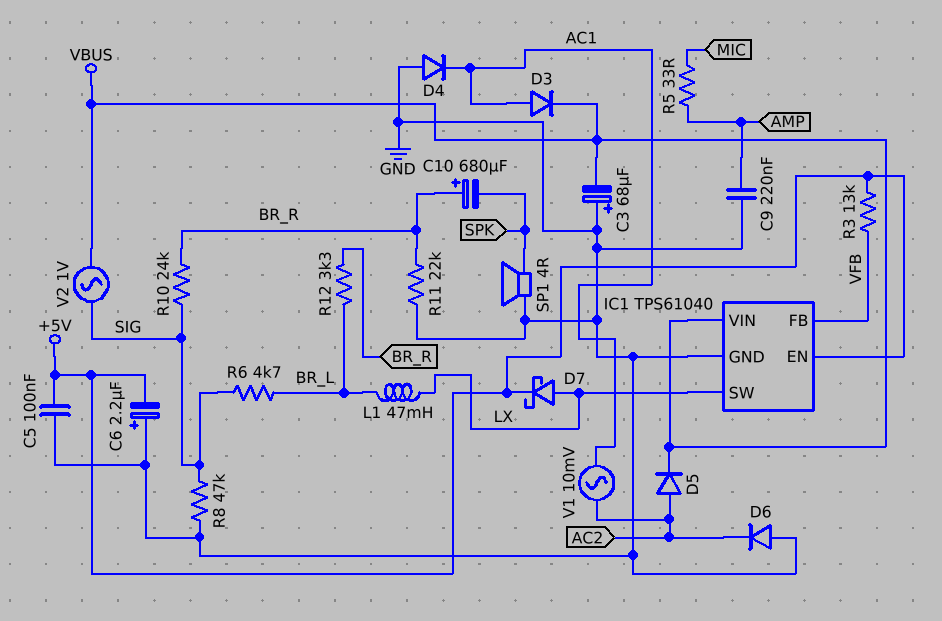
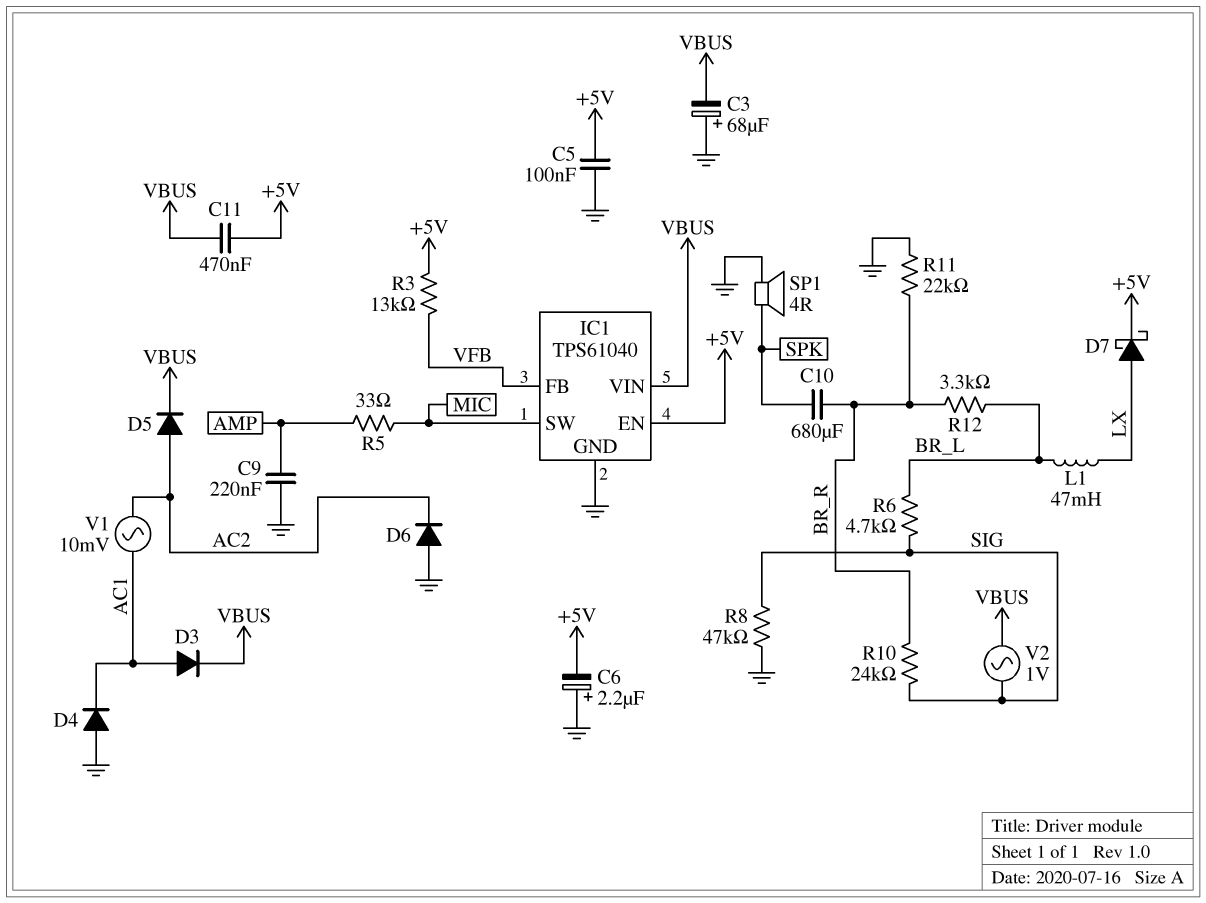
C10: 680uF (plus BR_R, minus SPK) -> 680uF (BR_R, SPK)
C11: none -> 470nF (+5V, VBUS)
IC1 pin SW: LX -> MIC

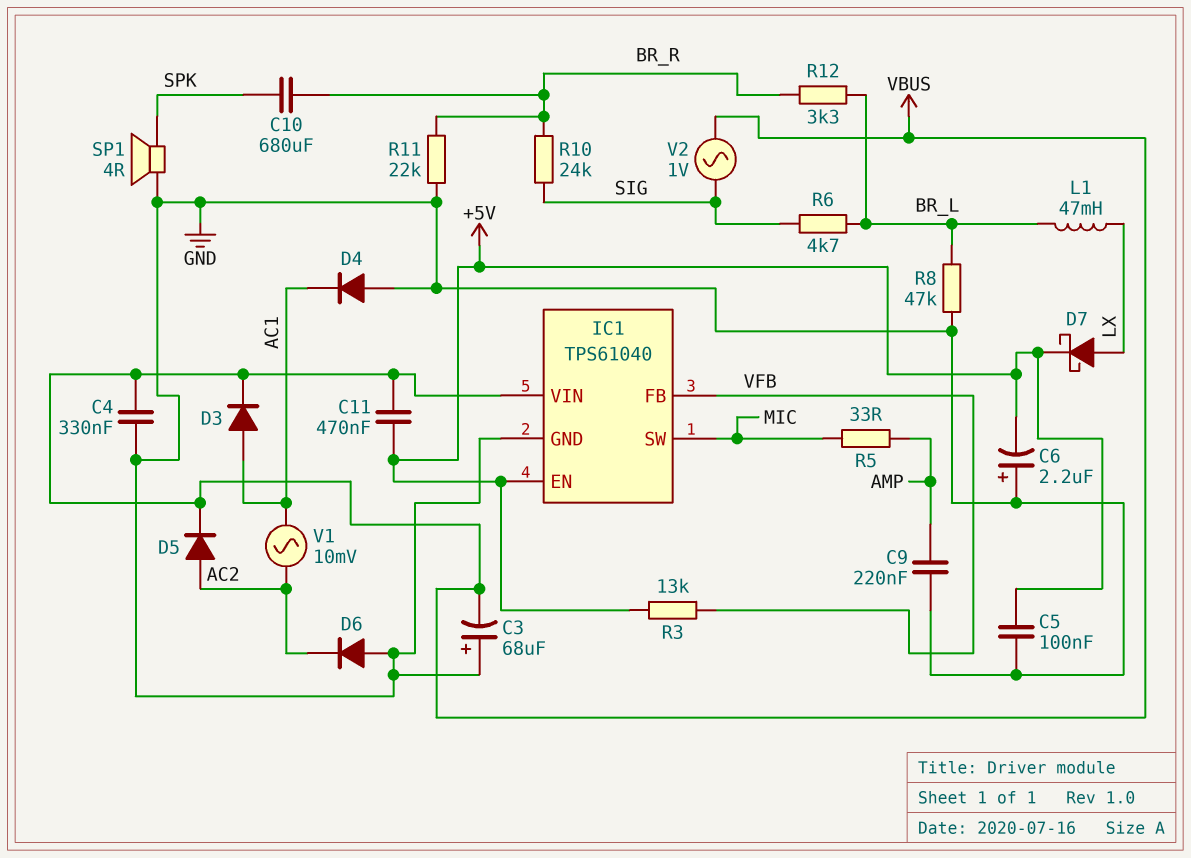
C4: none -> 330nF (GND, VBUS)
R8: 47k (GND, SIG) -> 47k (BR_L, GND)

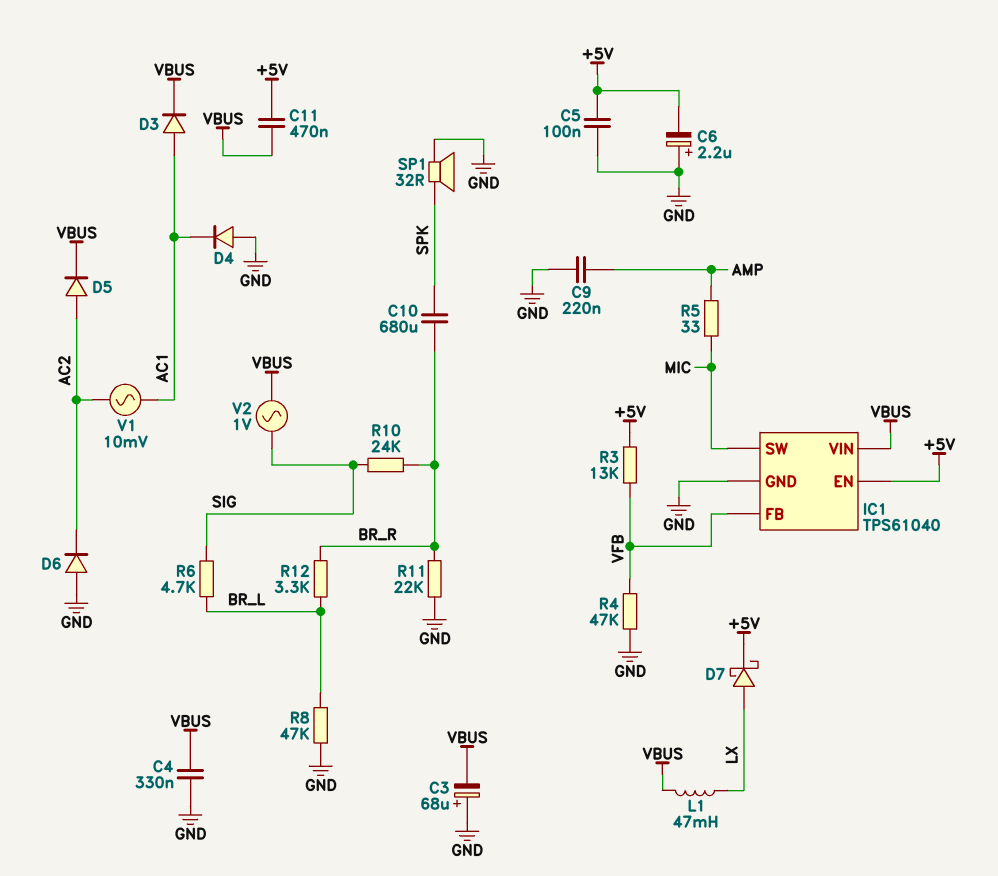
L1: 47mH (BR_L, LX) -> 47mH (LX, VBUS)
R4: none -> 47k (GND, VFB)
SP1: speaker 4R (GND, SPK) -> speaker 32R (GND, SPK)

